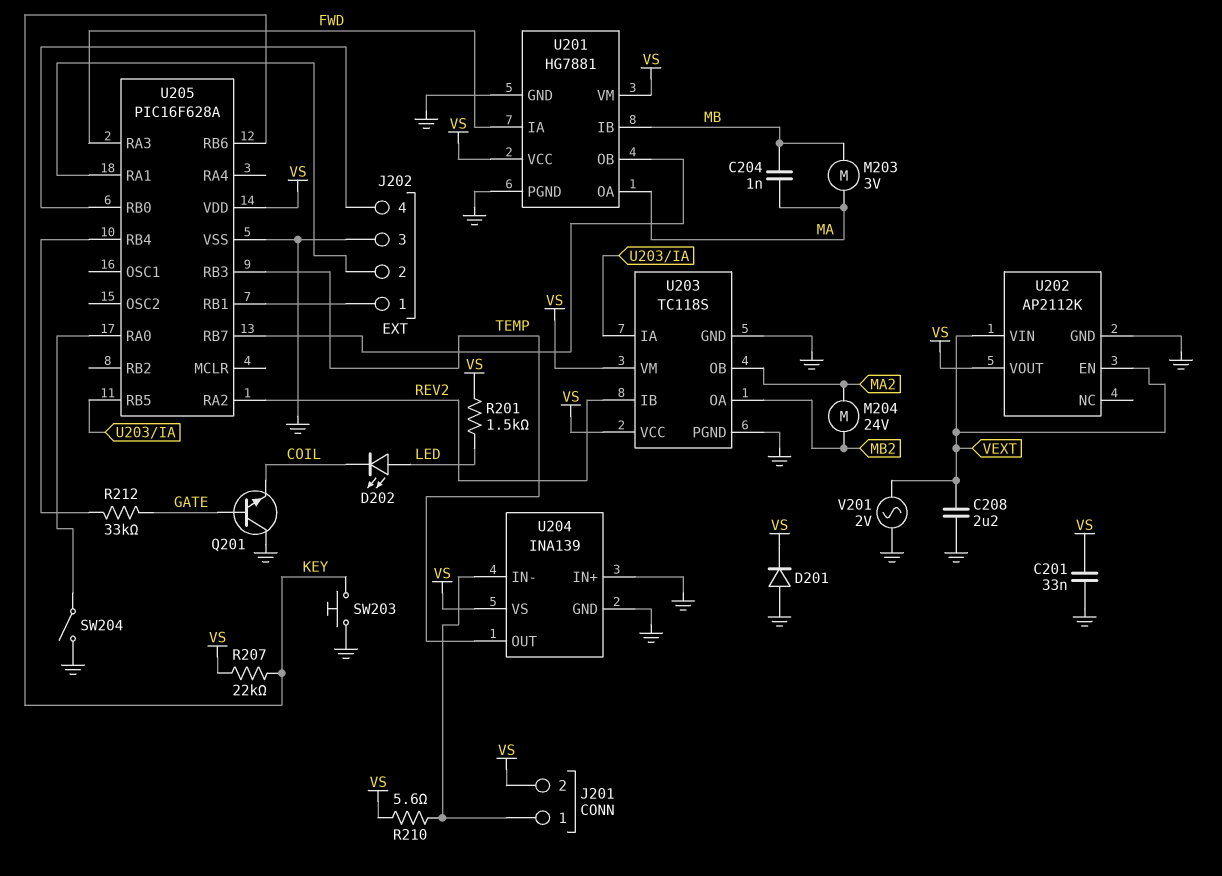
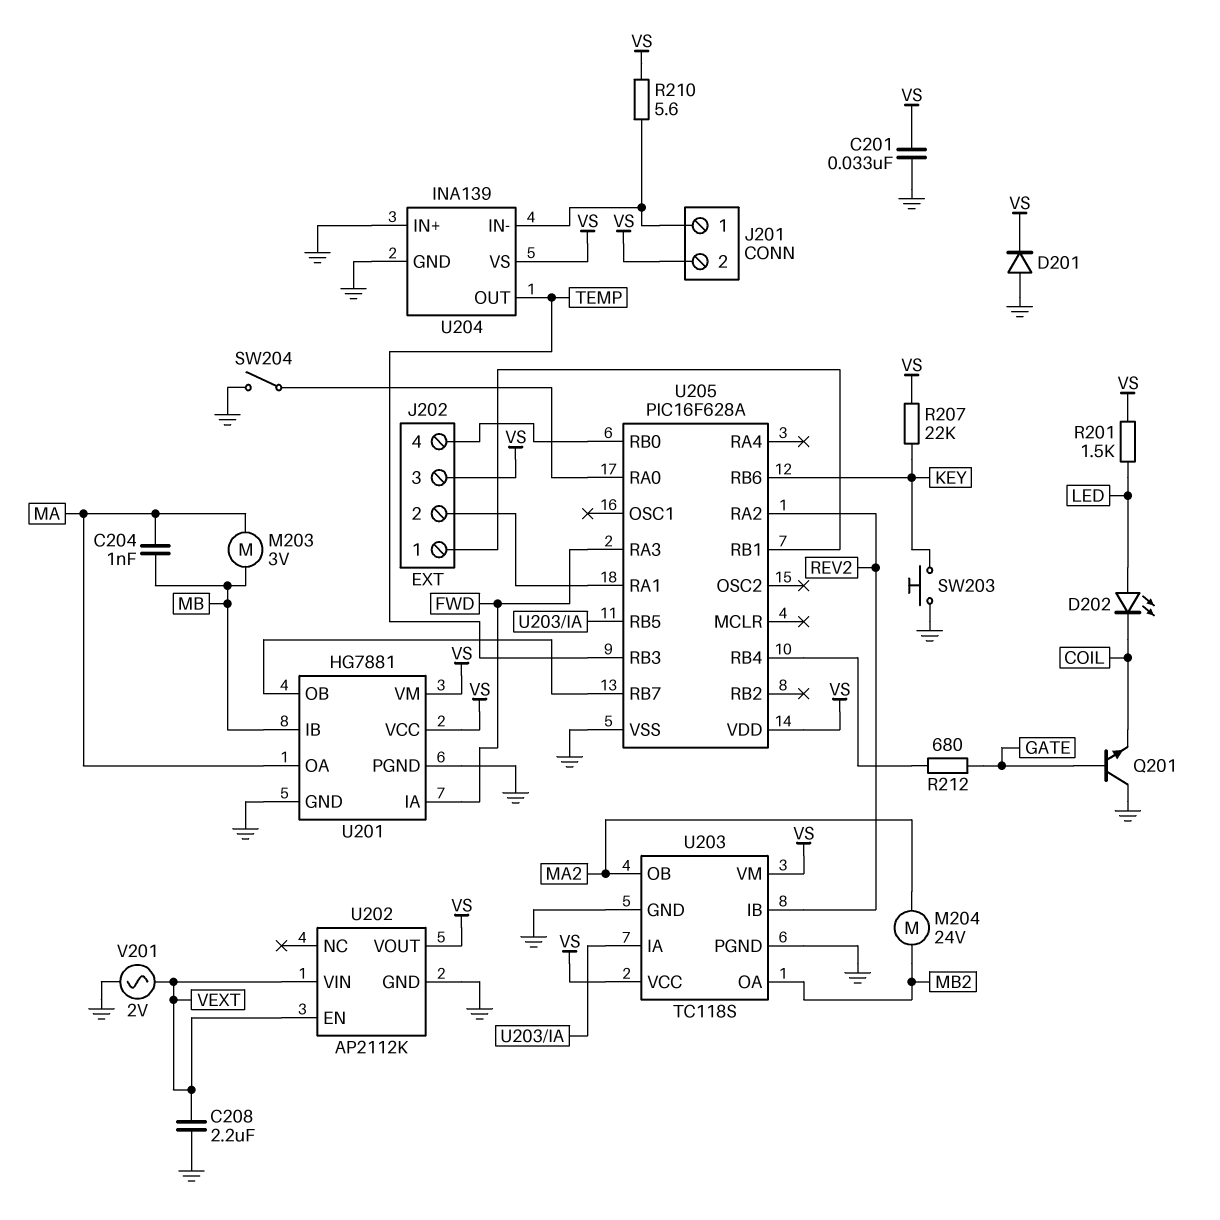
J202 pin 3: GND -> VS
R212: 33k (GATE, U205/RB4) -> 680 (GATE, U205/RB4)

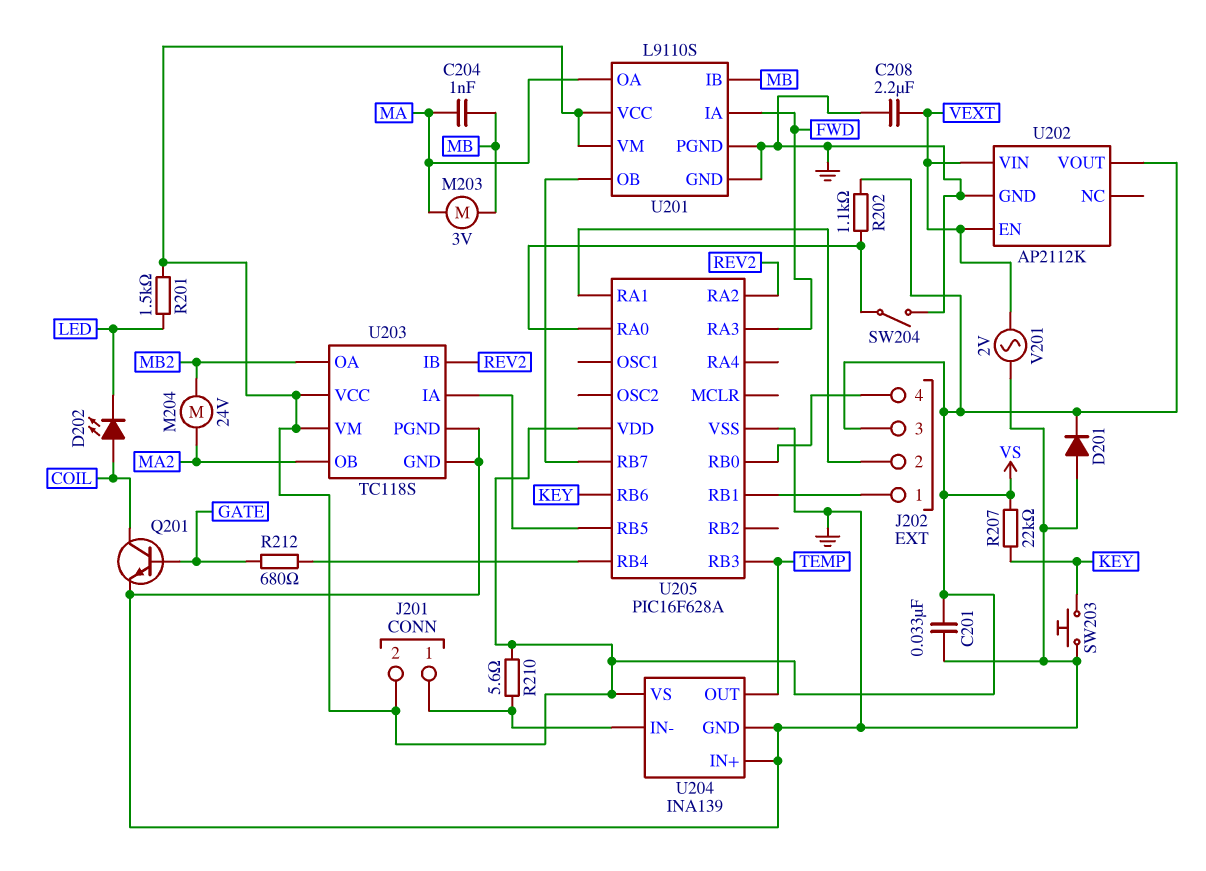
D202: LED (A LED, K COIL) -> LED (A COIL, K LED)
Q201: NPN (B GATE, C GND, E COIL) -> NPN (B GATE, C COIL, E GND)
R202: none -> 1.1k (U205/RA0, VS)
U201: HG7881 -> L9110S

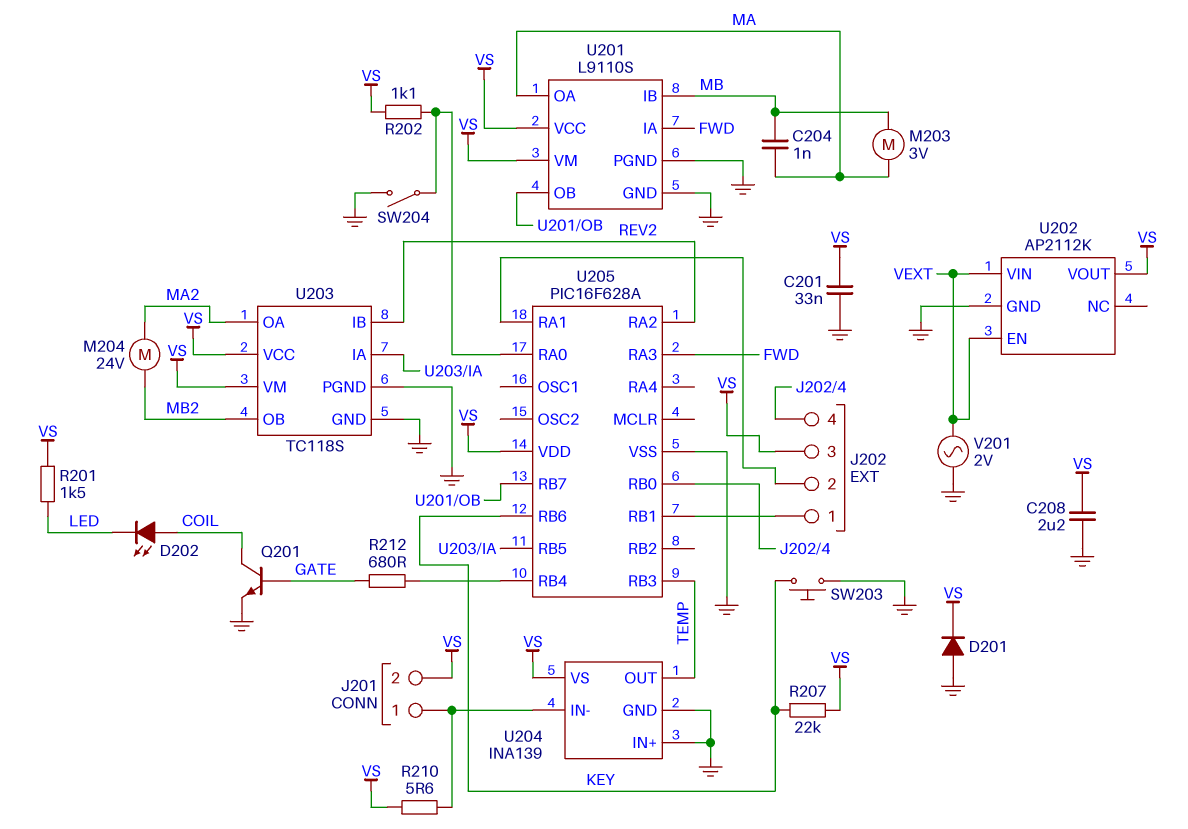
C208: 2.2uF (GND, VEXT) -> 2.2uF (GND, VS)
U203 pin OA: MB2 -> MA2
U203 pin OB: MA2 -> MB2

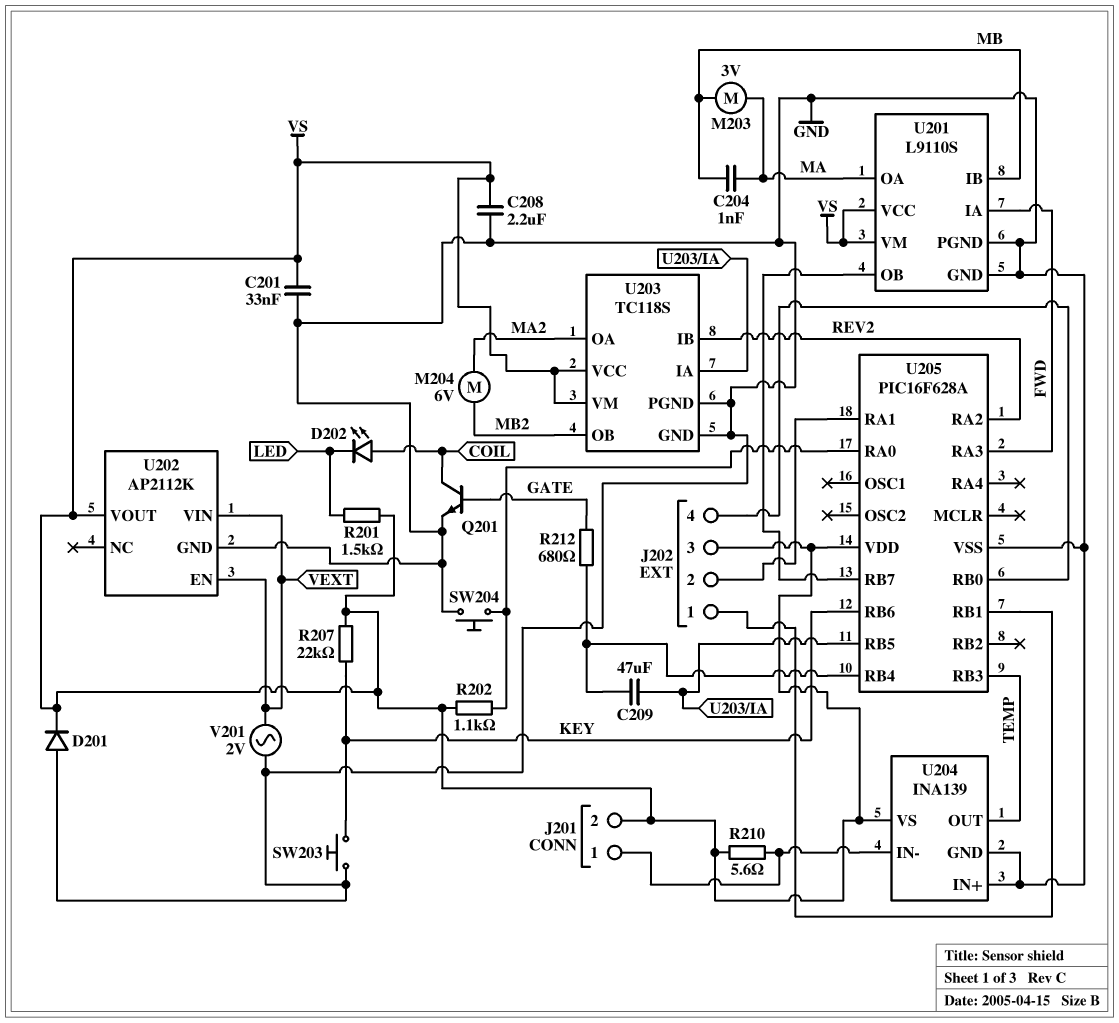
C209: none -> 47uF (U203/IA, U205/RB4)
M204: motor 24V (MA2, MB2) -> motor 6V (MA2, MB2)
SW204: switch (GND, U205/RA0) -> button (GND, U205/RA0)

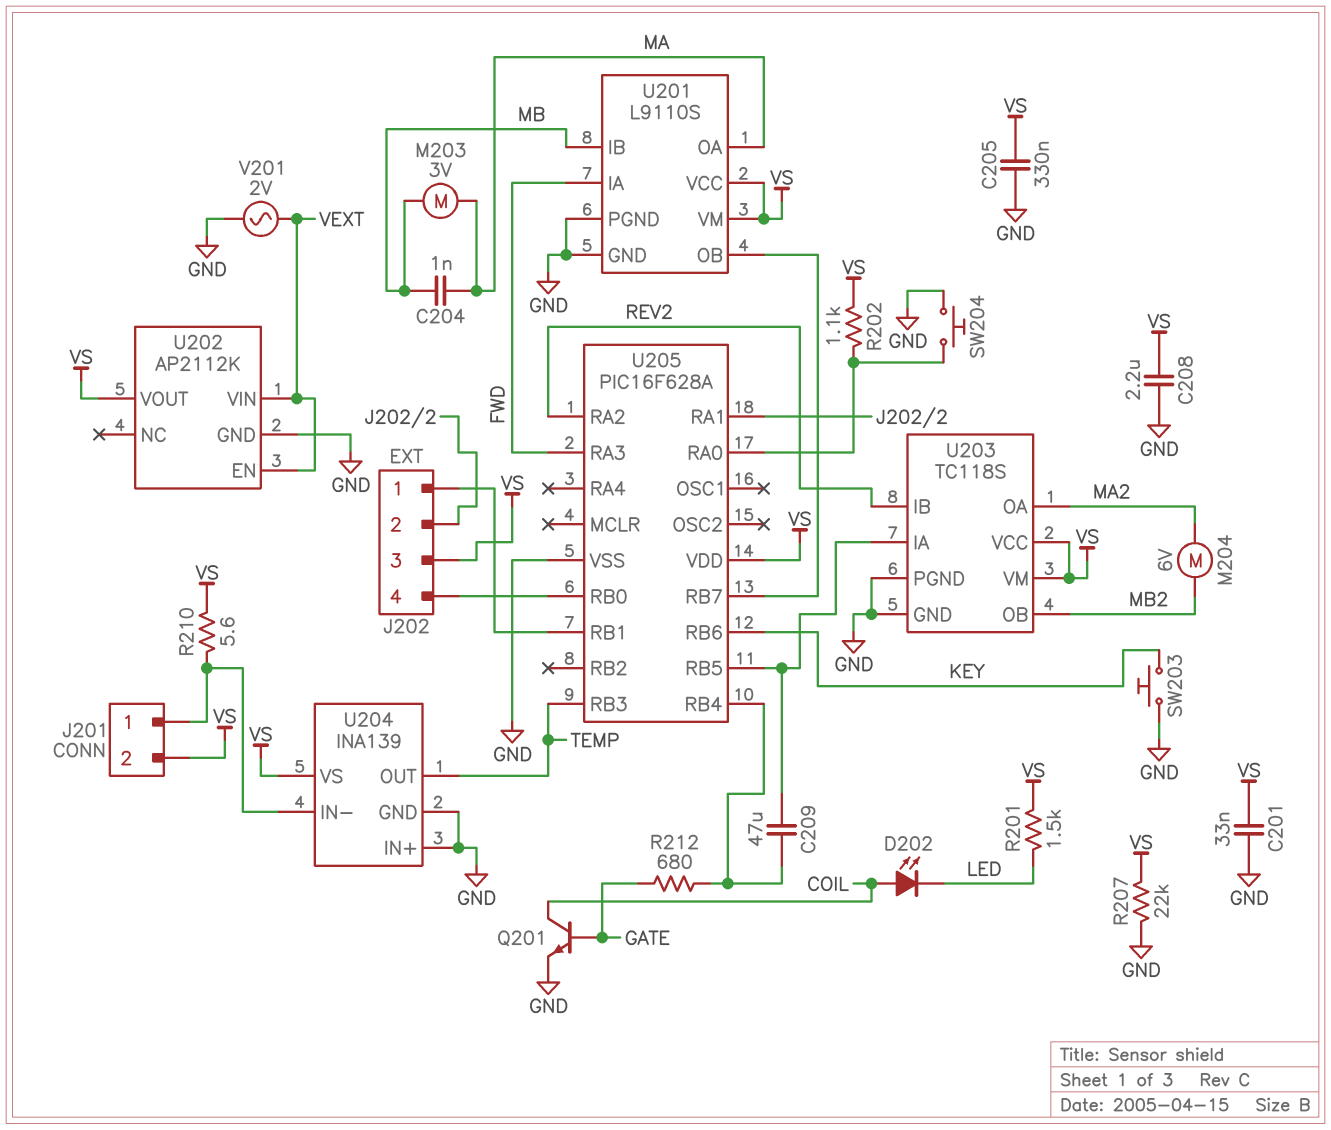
C205: none -> 330nF (GND, VS)
D201: diode (A GND, K VS) -> none
R207: 22k (KEY, VS) -> 22k (GND, VS)

